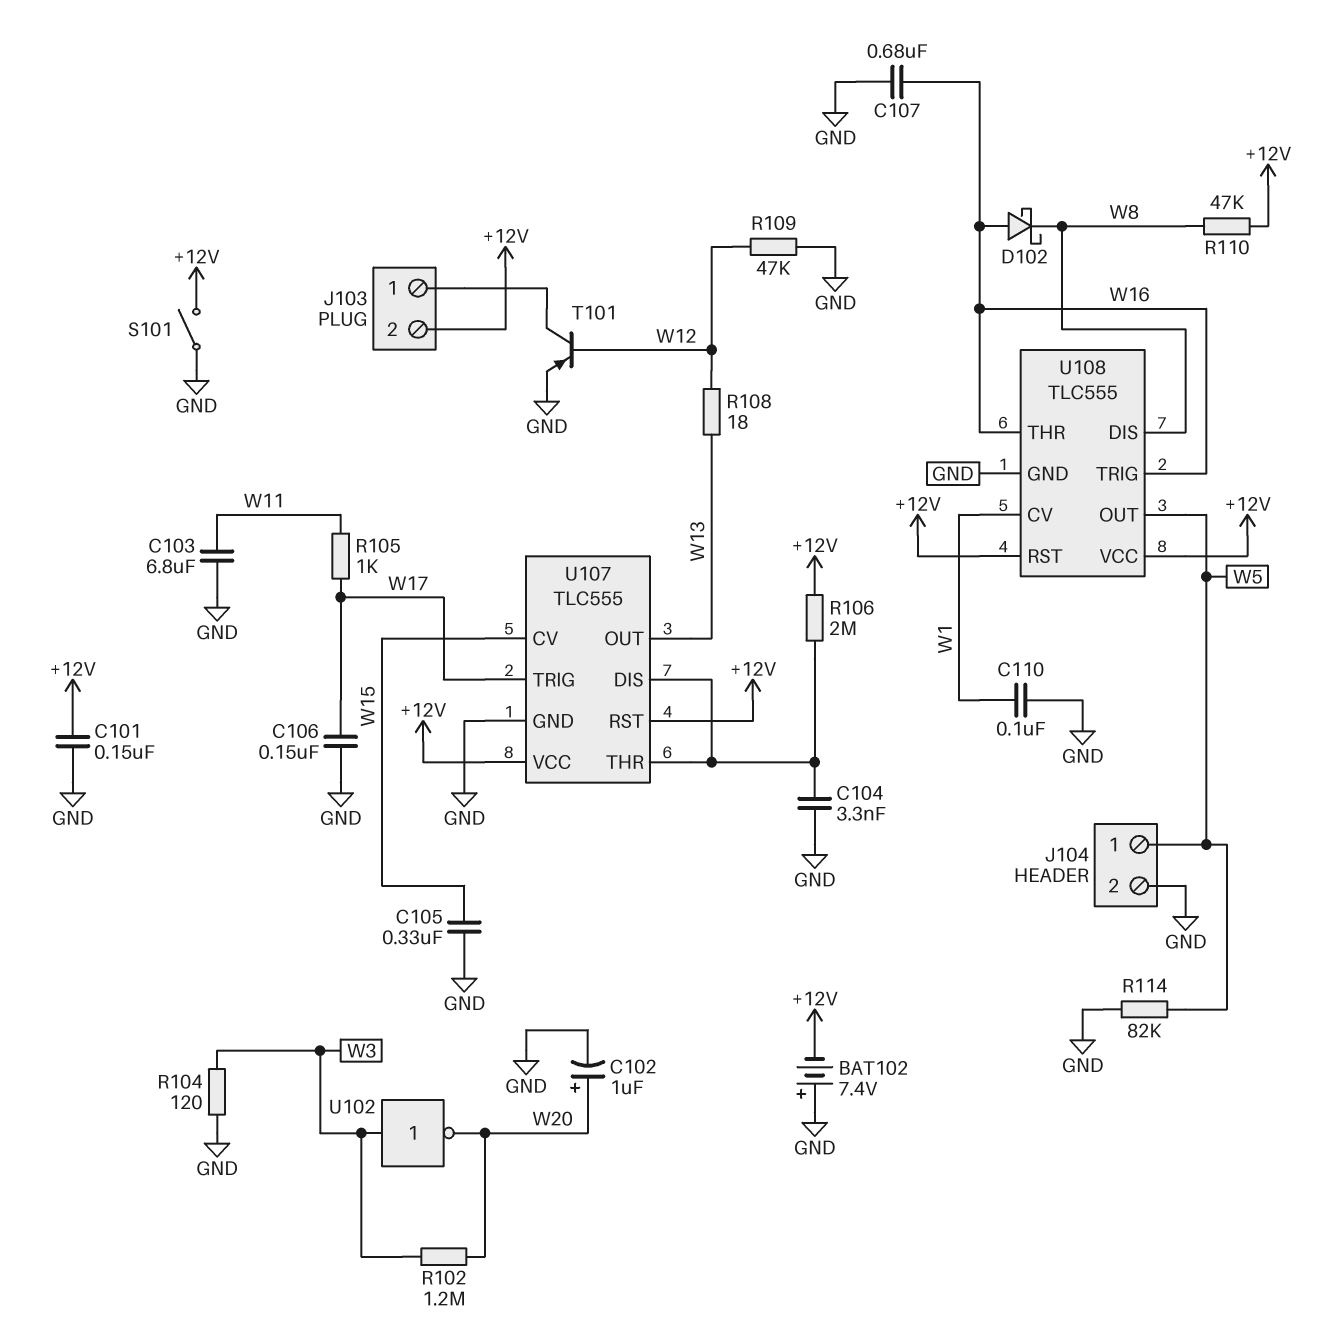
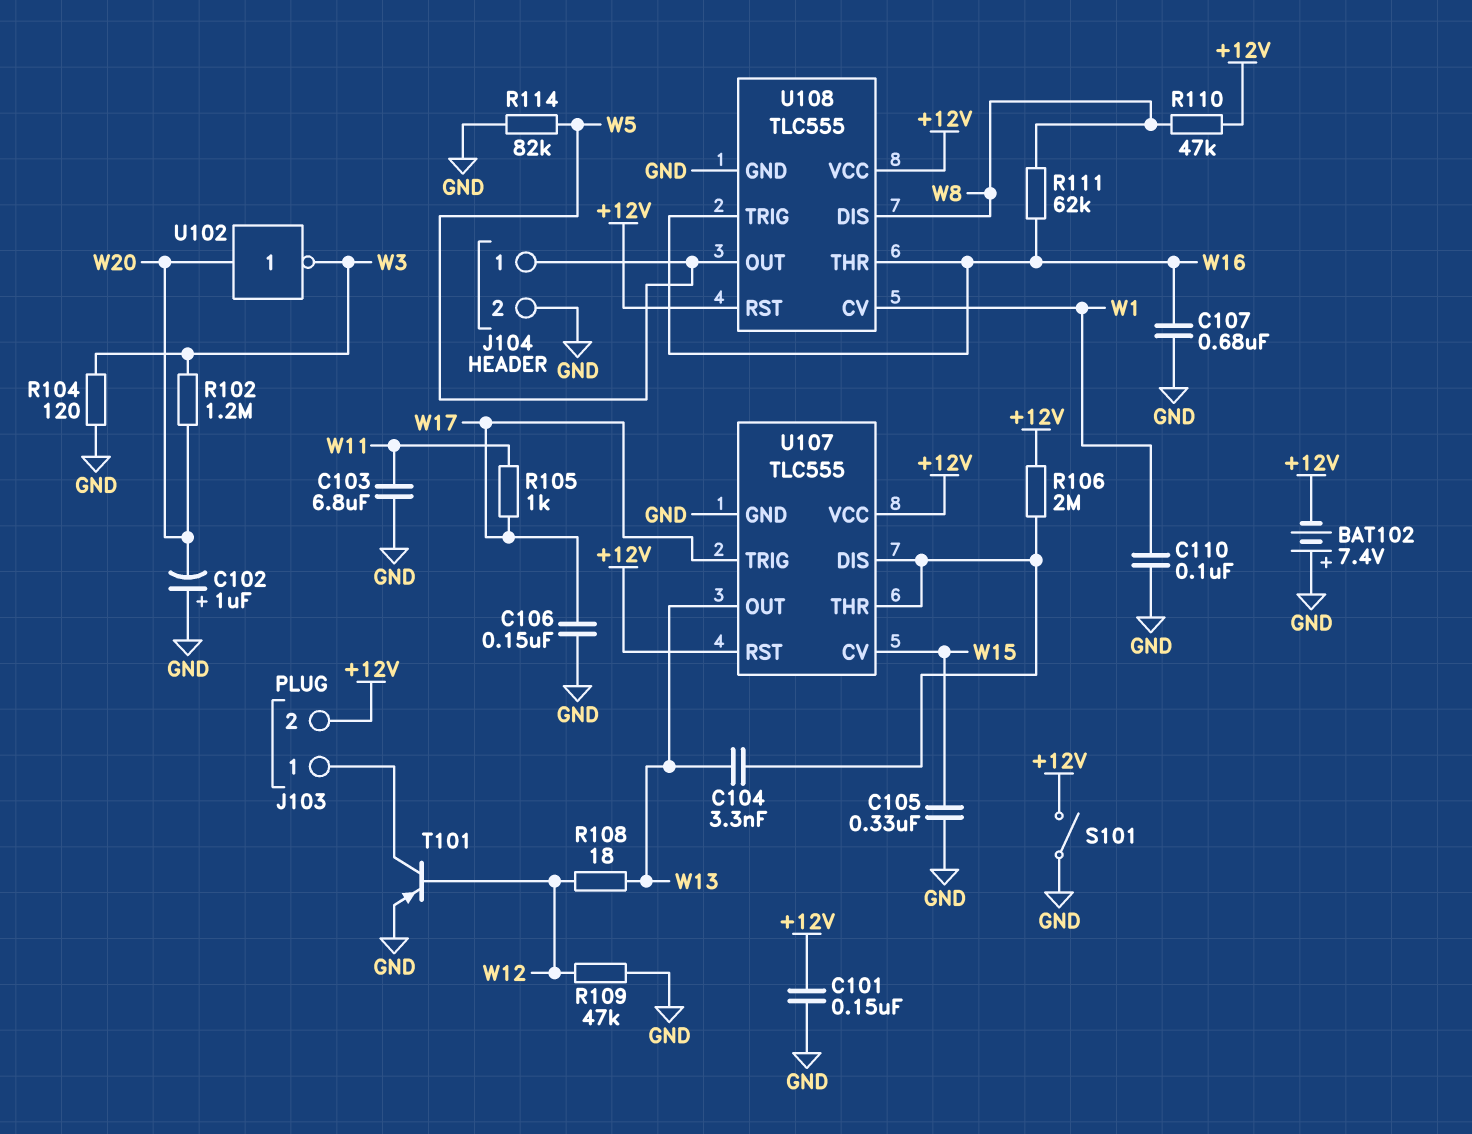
C102: 1uF (plus W20, minus GND) -> 1uF (plus GND, minus W20)
C104: 3.3nF (GND, U107/DIS) -> 3.3nF (U107/DIS, W13)
D102: schottky (A W16, K W8) -> none
R111: none -> 62k (W8, W16)
U102: NOT (in W3, out W20) -> NOT (in W20, out W3)

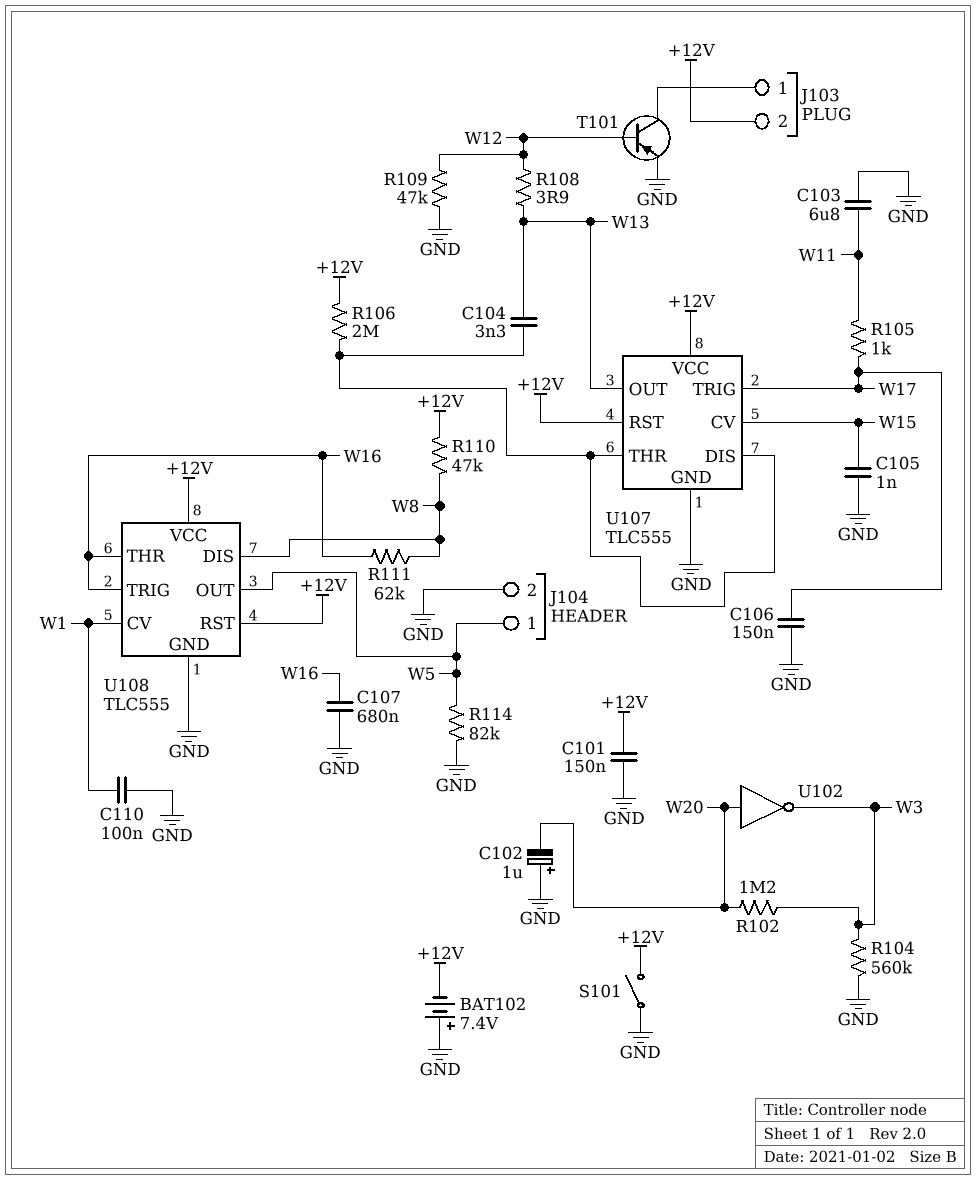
C105: 330nF (GND, W15) -> 1nF (GND, W15)
R104: 120 (GND, W3) -> 560k (GND, W3)
R108: 18 (W12, W13) -> 3.9 (W12, W13)

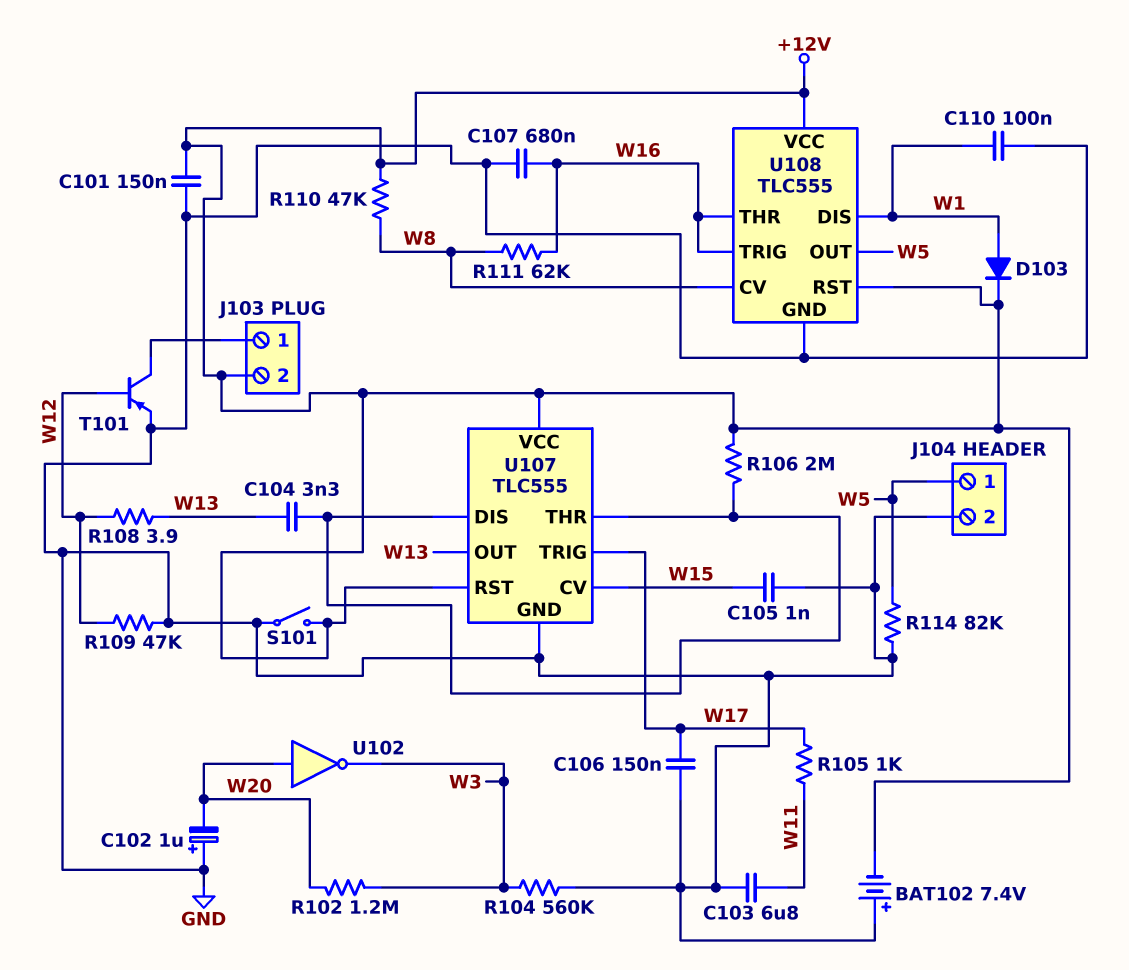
D103: none -> diode (A W1, K +12V)
U108 pin CV: W1 -> W8
U108 pin DIS: W8 -> W1

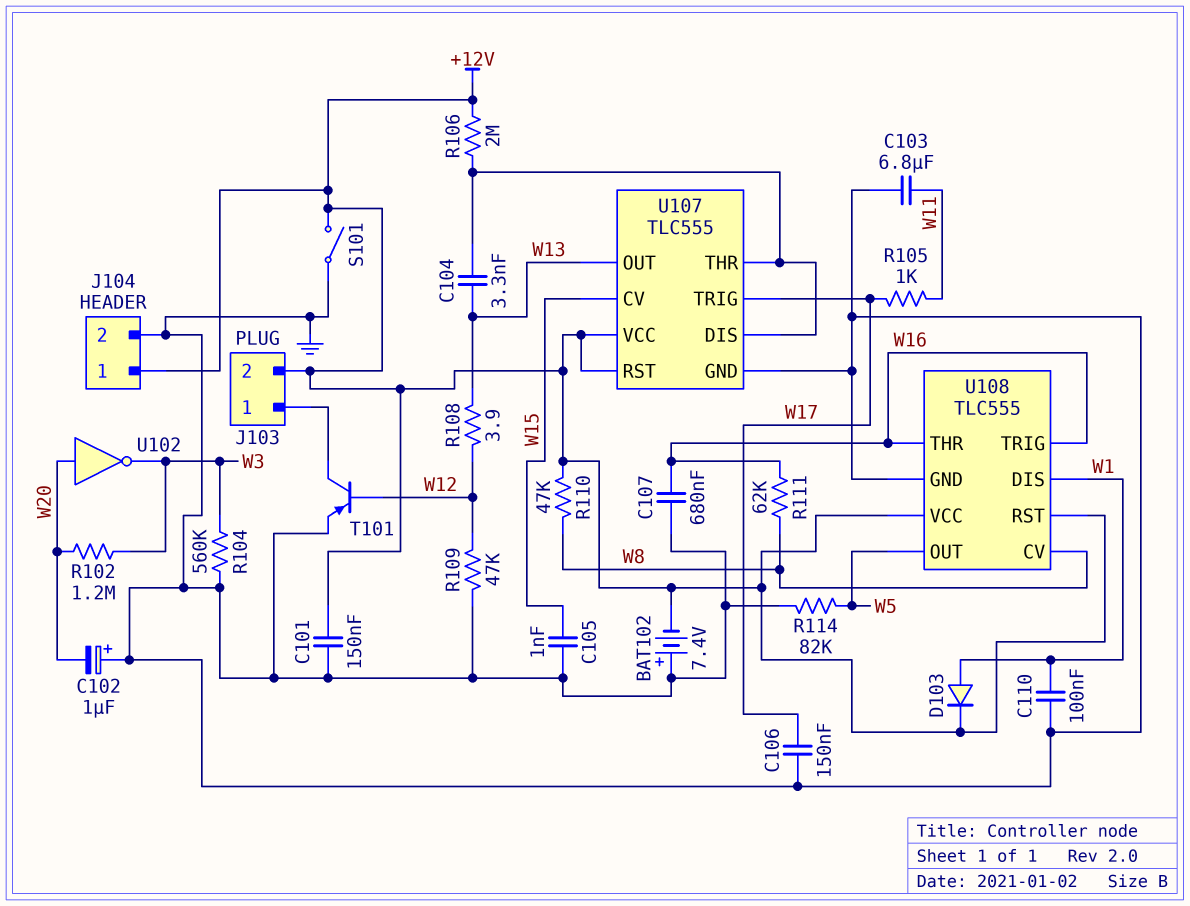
J104 pin 1: W5 -> +12V

